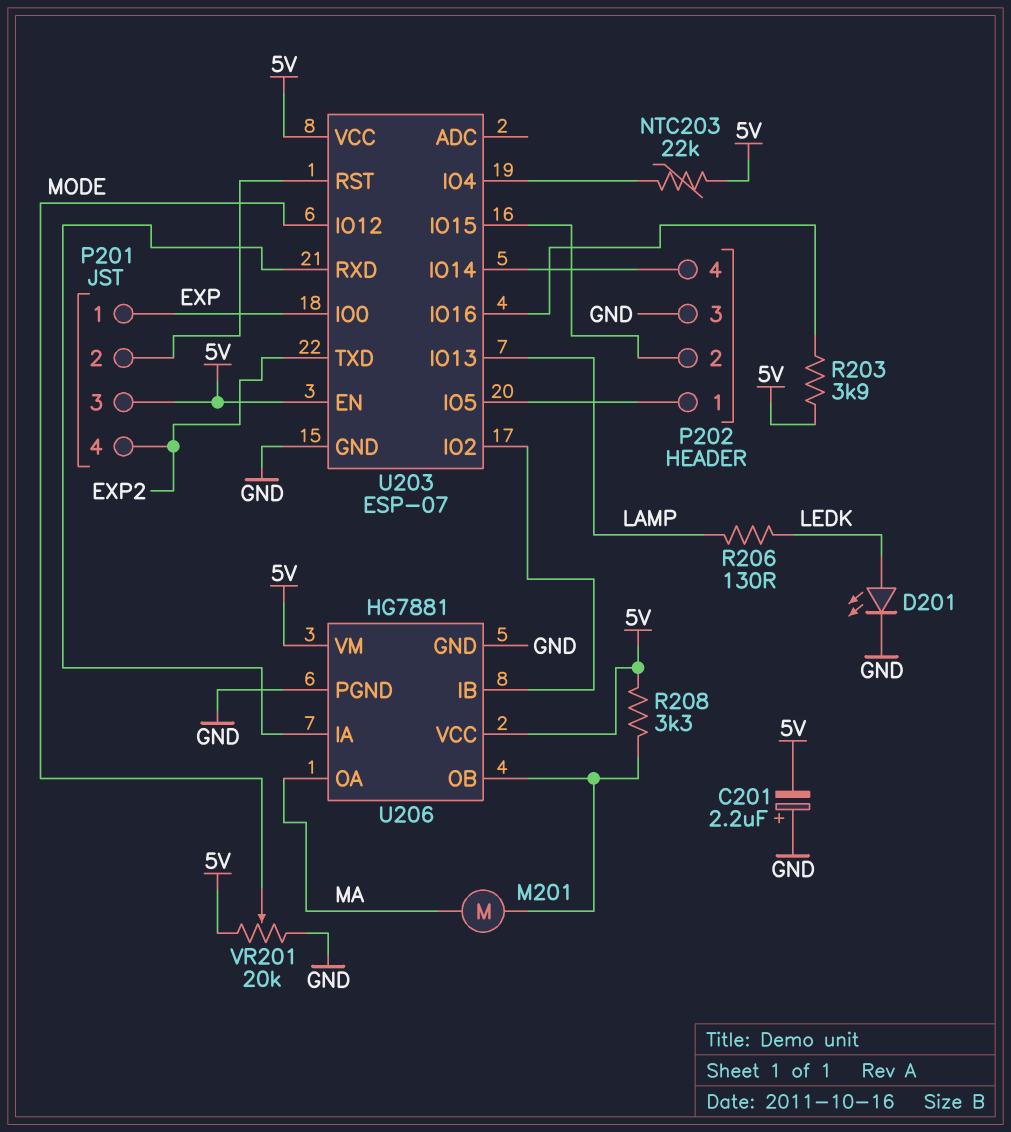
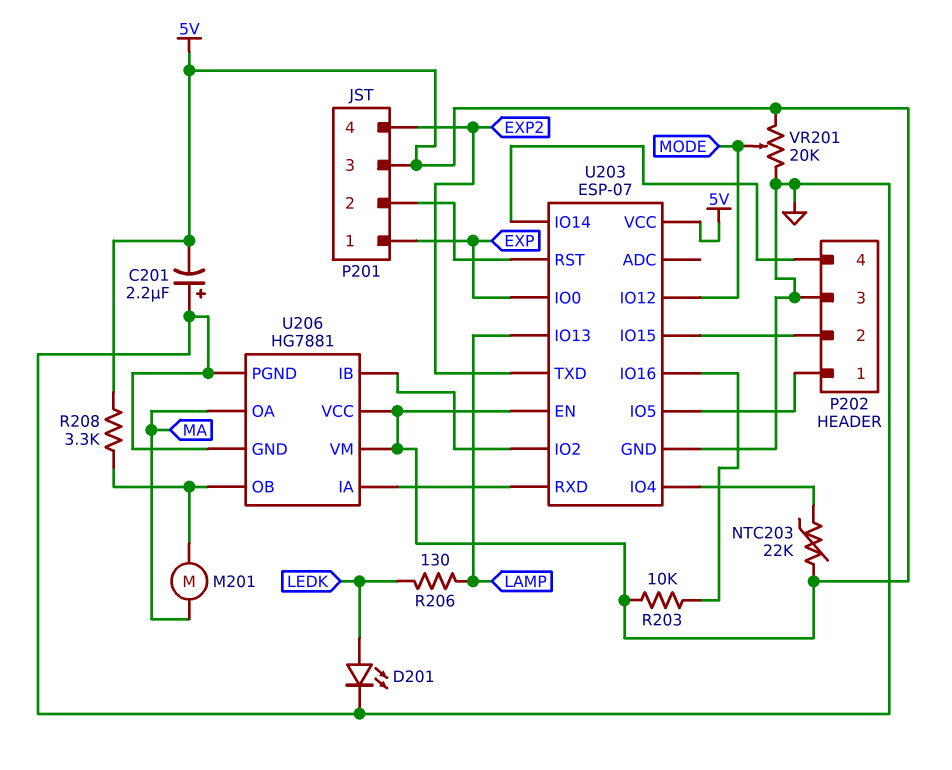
R203: 3.9k (5V, U203/IO16) -> 10k (5V, U203/IO16)

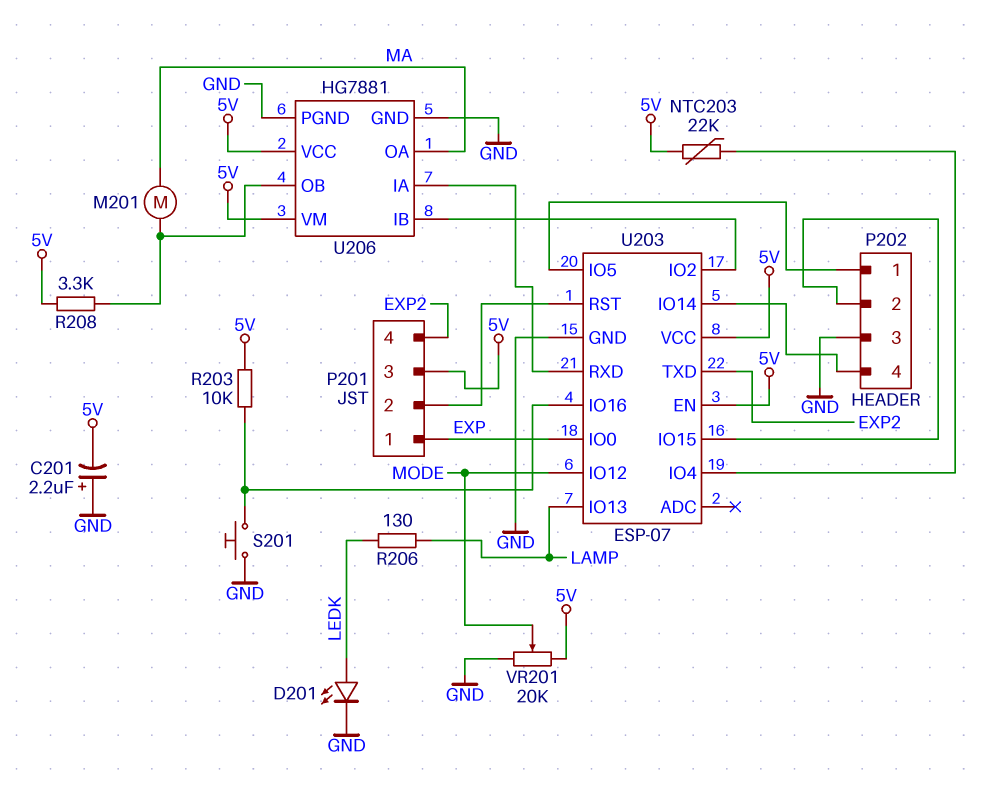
S201: none -> button (GND, U203/IO16)

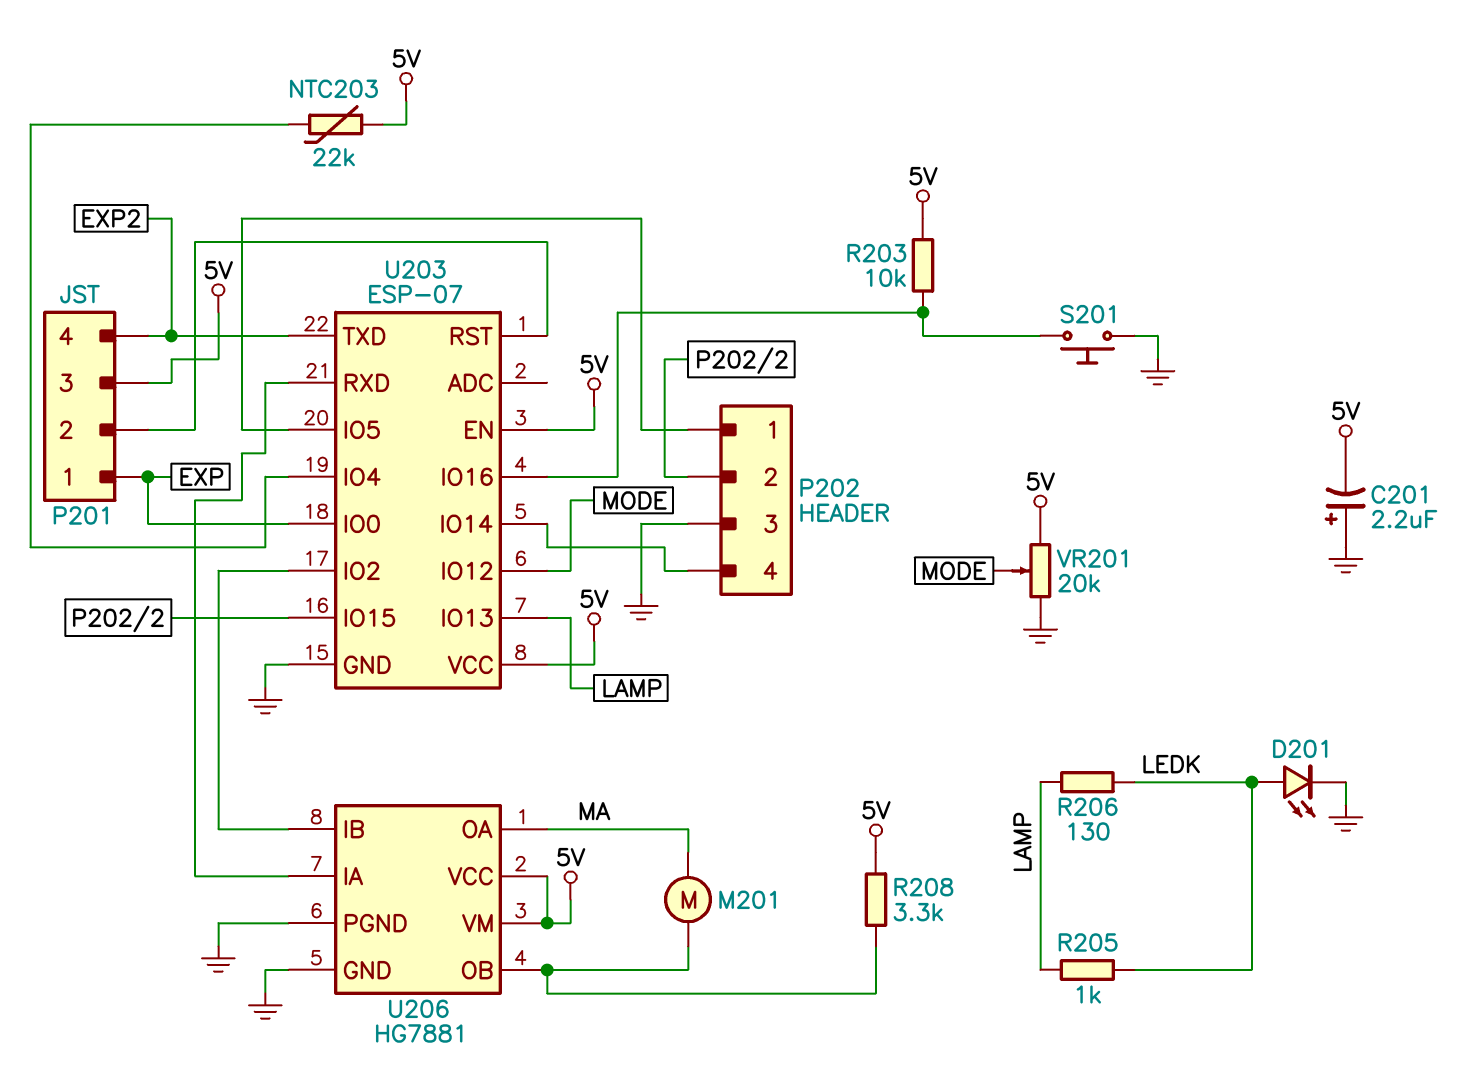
R205: none -> 1k (LAMP, LEDK)

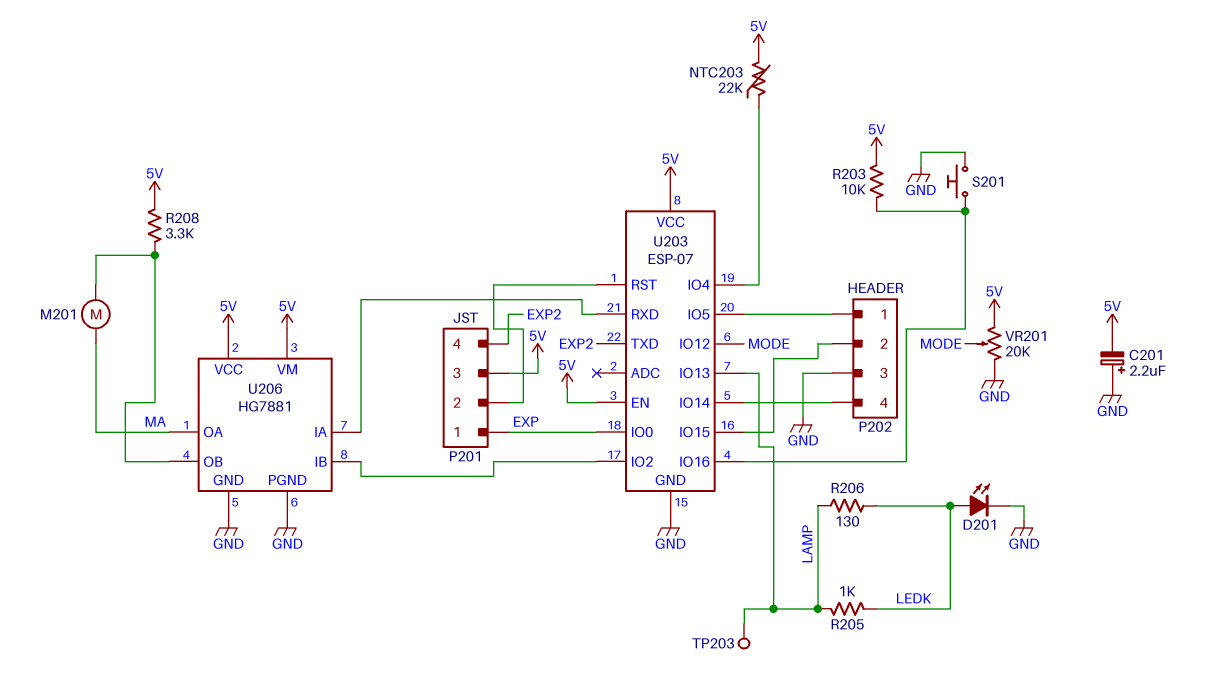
TP203: none -> test point (LAMP)

